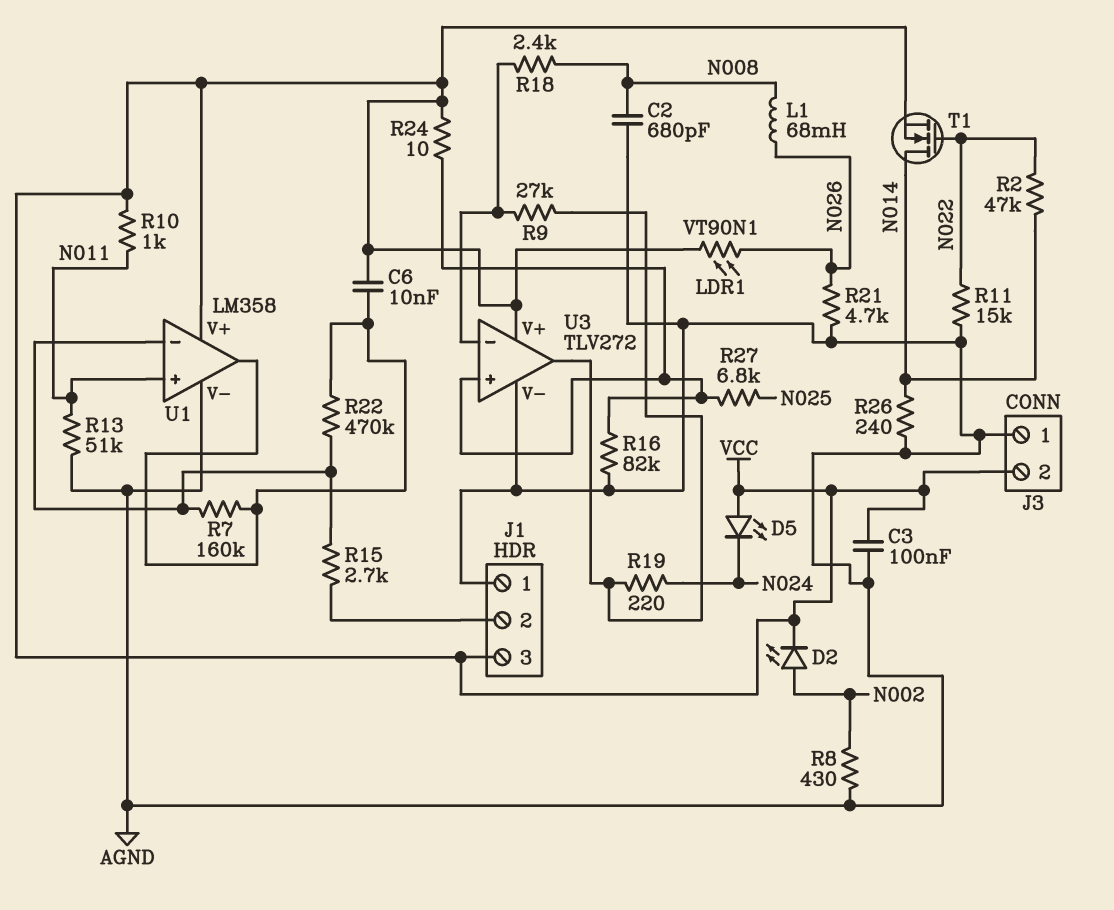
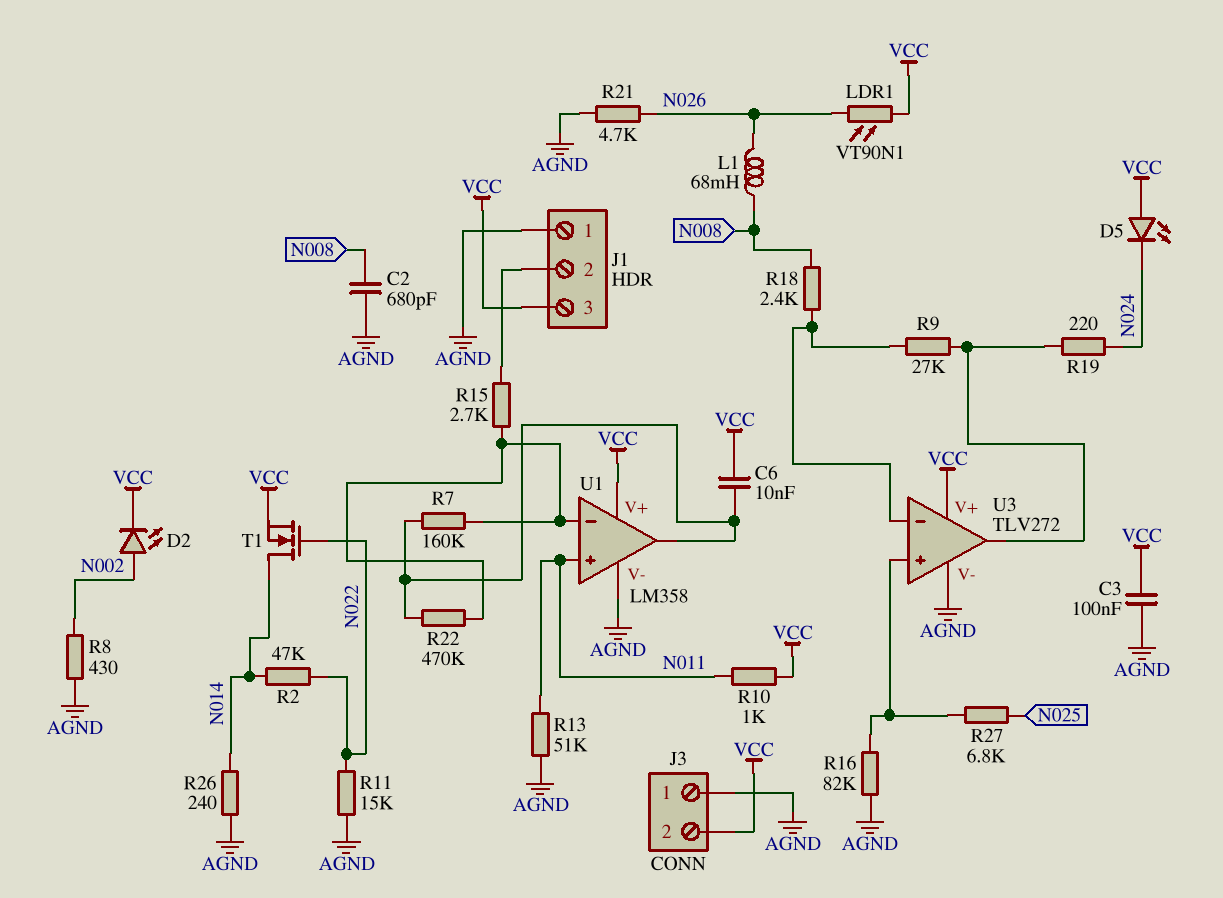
R24: 10 (U3/in+, VCC) -> none

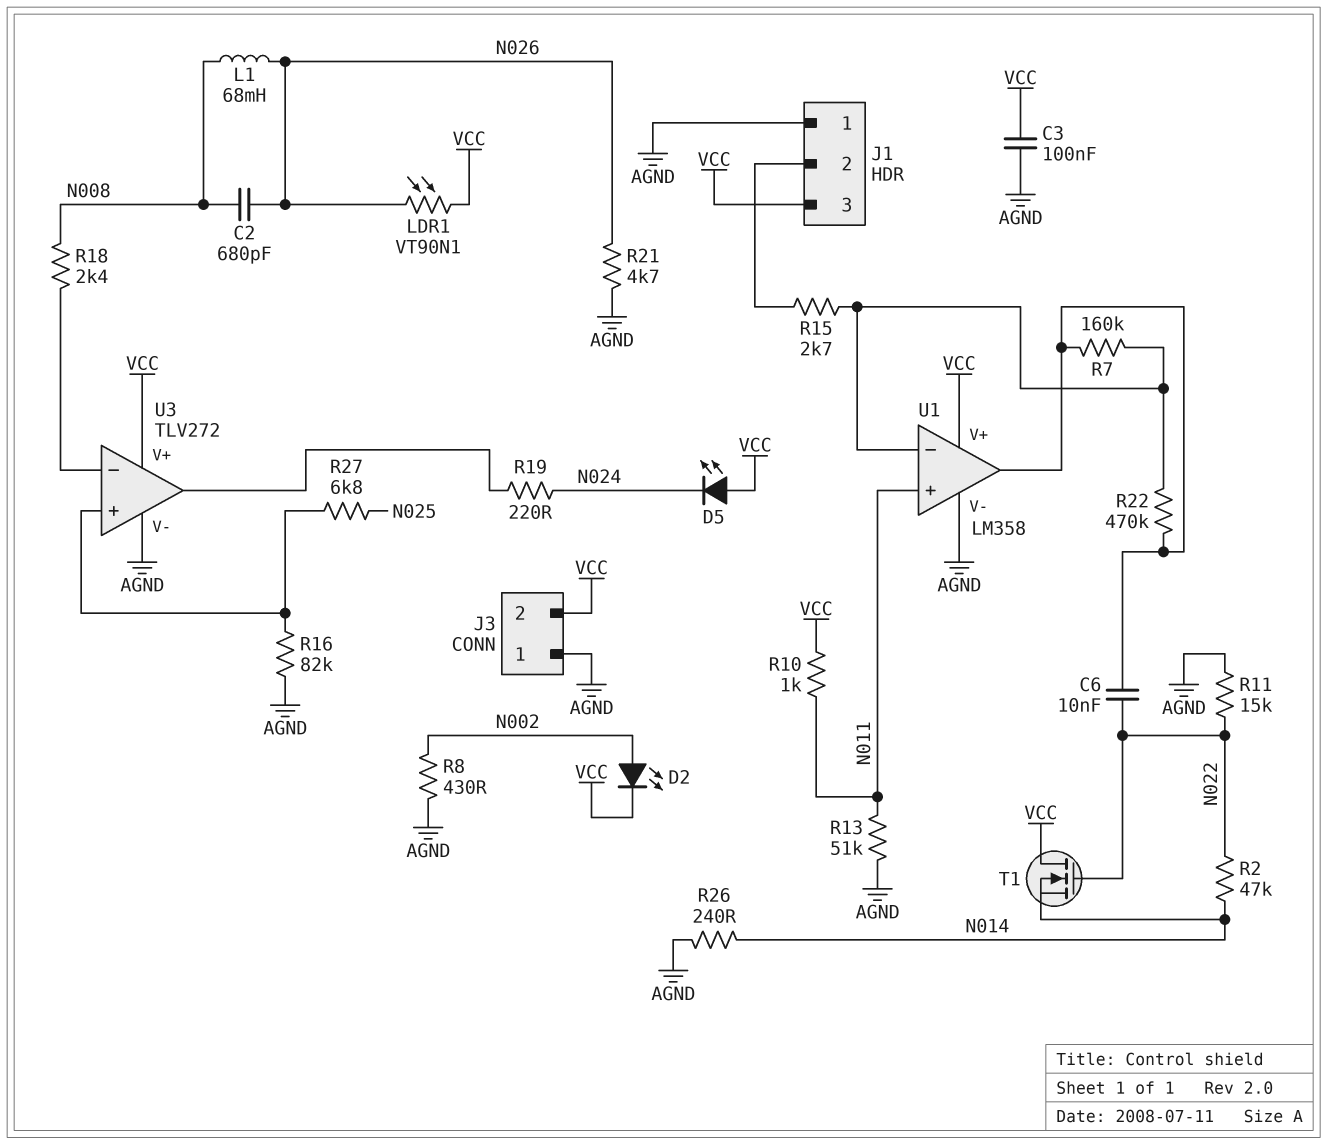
C2: 680pF (AGND, N008) -> 680pF (N008, N026)
C6: 10nF (U1/out, VCC) -> 10nF (N022, U1/out)
R9: 27k (U3/in-, U3/out) -> none
T1: NMOS (G N022, D N014, S VCC) -> NMOS (G N022, D VCC, S N014)

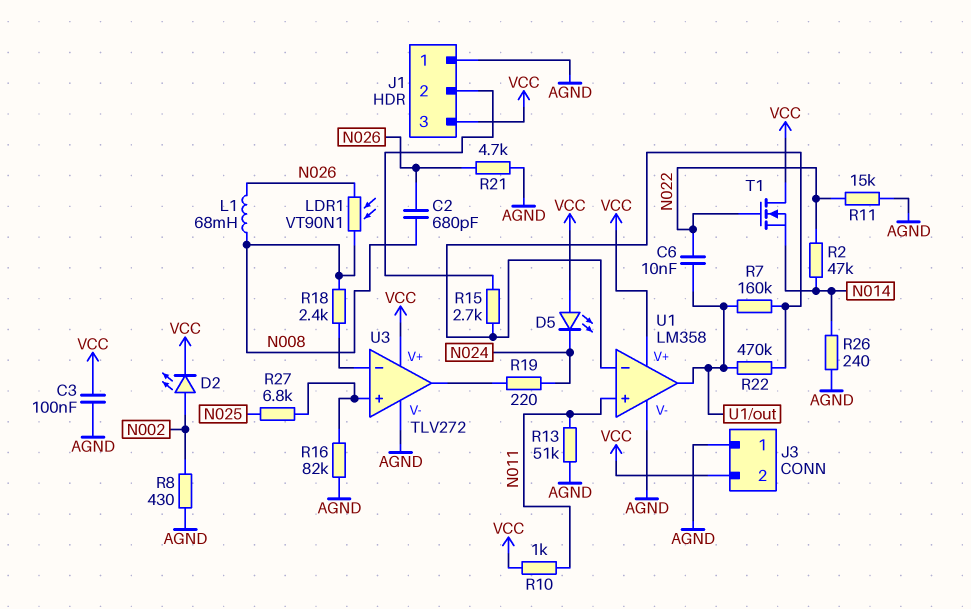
LDR1: VT90N1 (N026, VCC) -> VT90N1 (N008, N026)

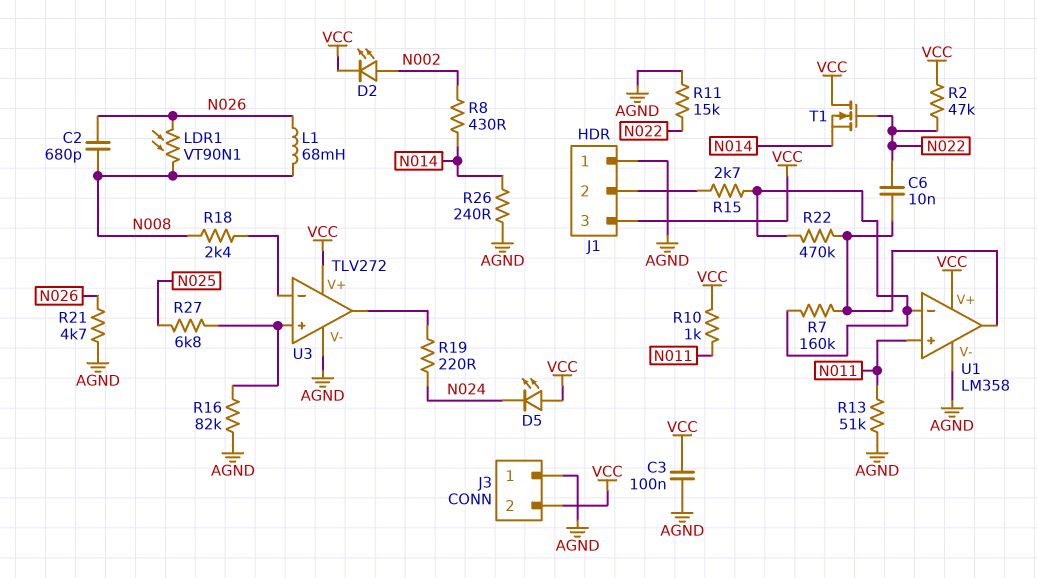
R2: 47k (N014, N022) -> 47k (N022, VCC)
R8: 430 (AGND, N002) -> 430 (N002, N014)

